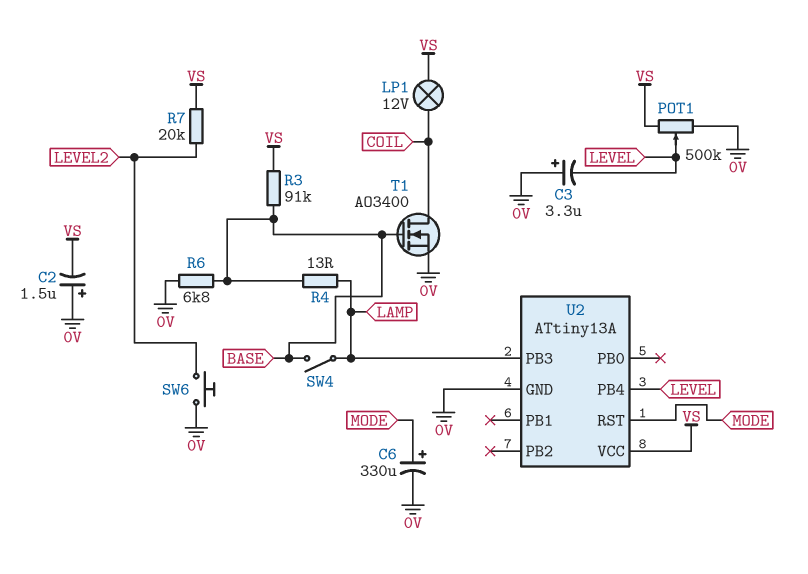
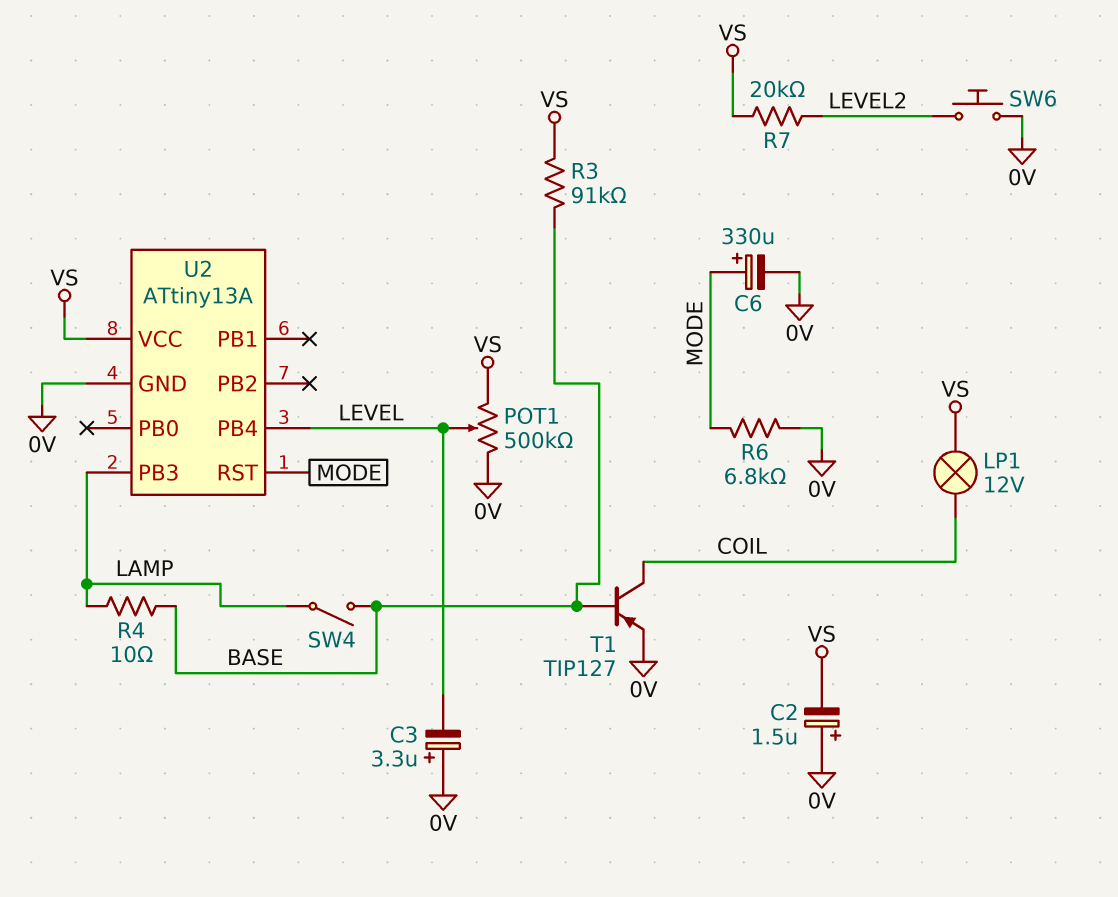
R4: 13 (BASE, LAMP) -> 10 (BASE, LAMP)
R6: 6.8k (0V, BASE) -> 6.8k (0V, MODE)
T1: NMOS AO3400 (G BASE, D COIL, S 0V) -> PNP TIP127 (B BASE, C COIL, E 0V)

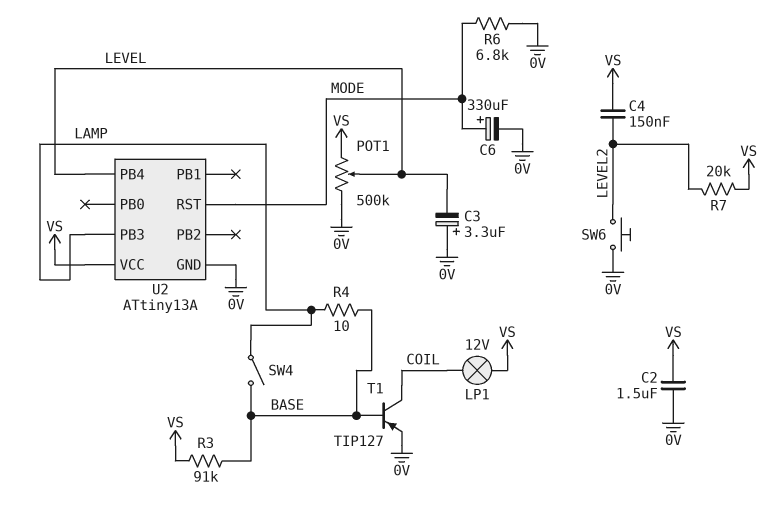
C2: 1.5uF (plus 0V, minus VS) -> 1.5uF (0V, VS)
C4: none -> 150nF (LEVEL2, VS)

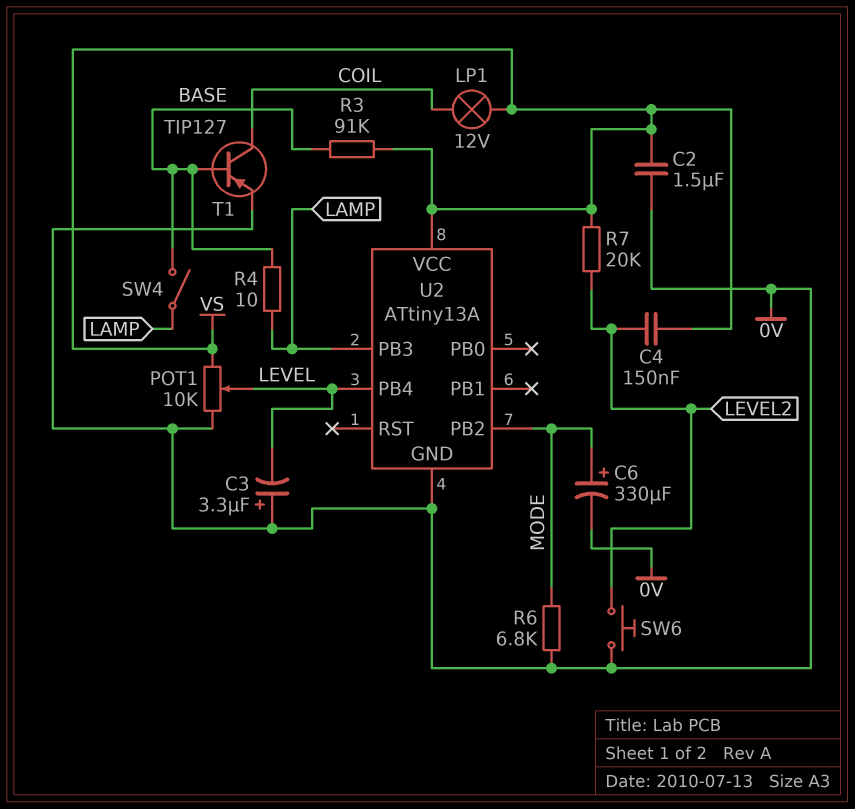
POT1: 500k (0V, VS, wiper LEVEL) -> 10k (0V, VS, wiper LEVEL)
U2 pin PB2: none -> MODE
U2 pin RST: MODE -> none

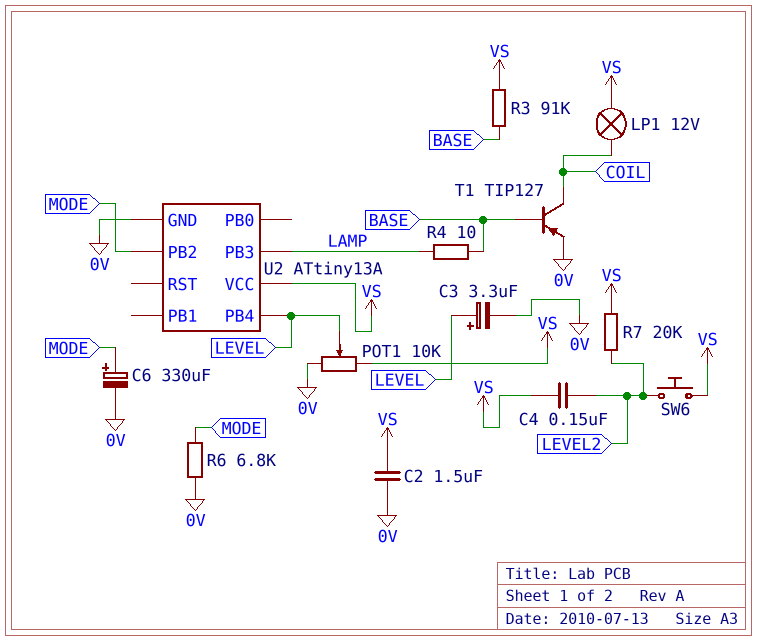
C3: 3.3uF (plus 0V, minus LEVEL) -> 3.3uF (plus LEVEL, minus 0V)
SW4: switch (BASE, LAMP) -> none
SW6: button (0V, LEVEL2) -> button (LEVEL2, VS)

